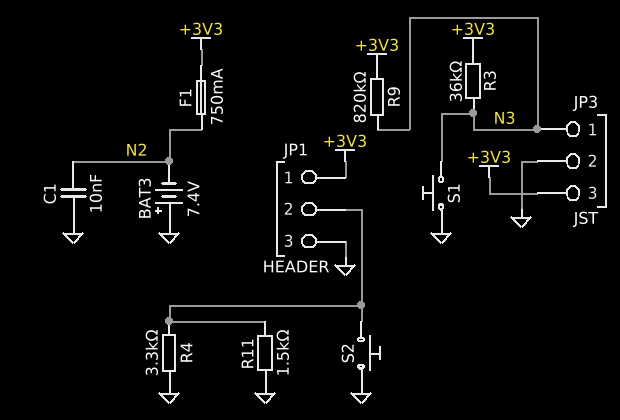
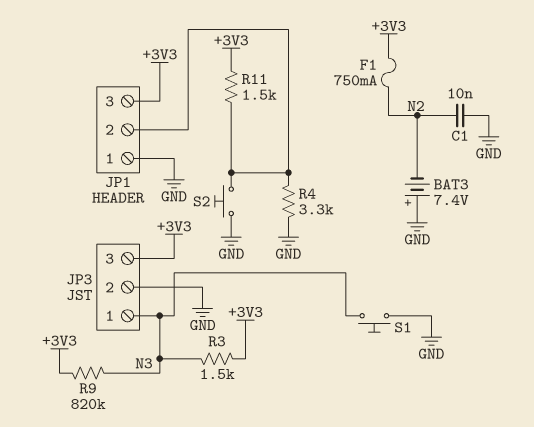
JP1 pin 1: +3V3 -> GND
JP1 pin 3: GND -> +3V3
R3: 36k (+3V3, N3) -> 1.5k (+3V3, N3)
R11: 1.5k (GND, JP1/2) -> 1.5k (+3V3, JP1/2)

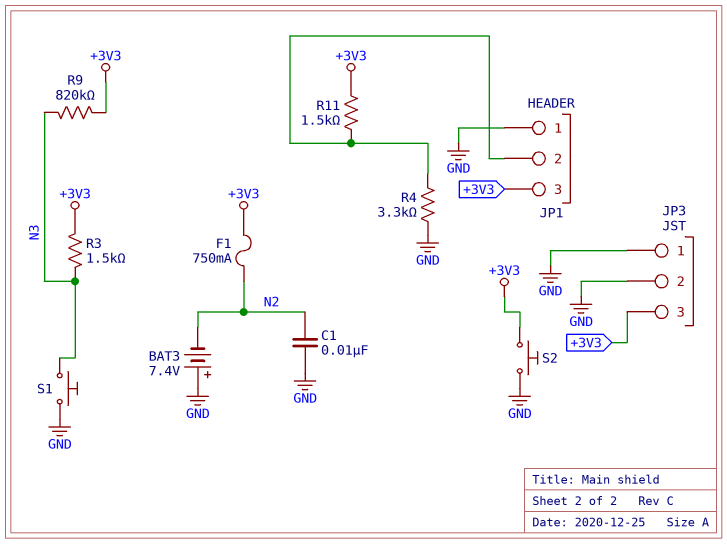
JP3 pin 1: N3 -> GND
S2: button (GND, JP1/2) -> button (+3V3, GND)

